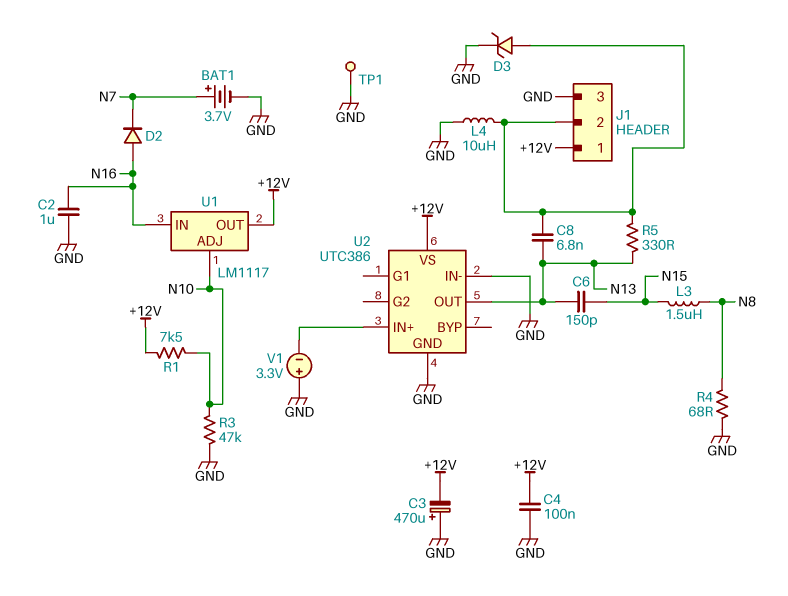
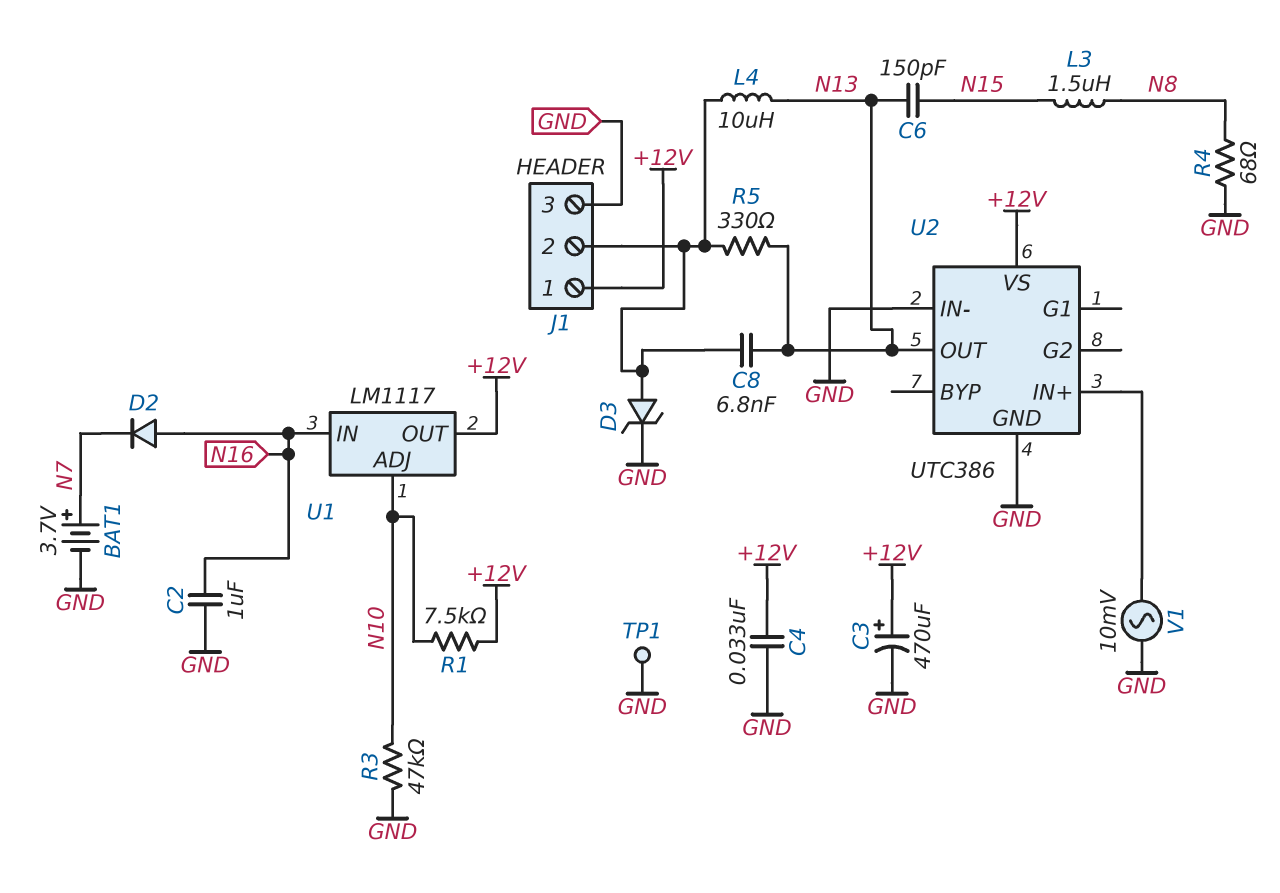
C3: 470uF (plus GND, minus +12V) -> 470uF (plus +12V, minus GND)
C4: 100nF (+12V, GND) -> 33nF (+12V, GND)
L4: 10uH (GND, J1/2) -> 10uH (J1/2, N13)
V1: 3.3V (plus GND, minus U2/IN+) -> AC 10mV (GND, U2/IN+)

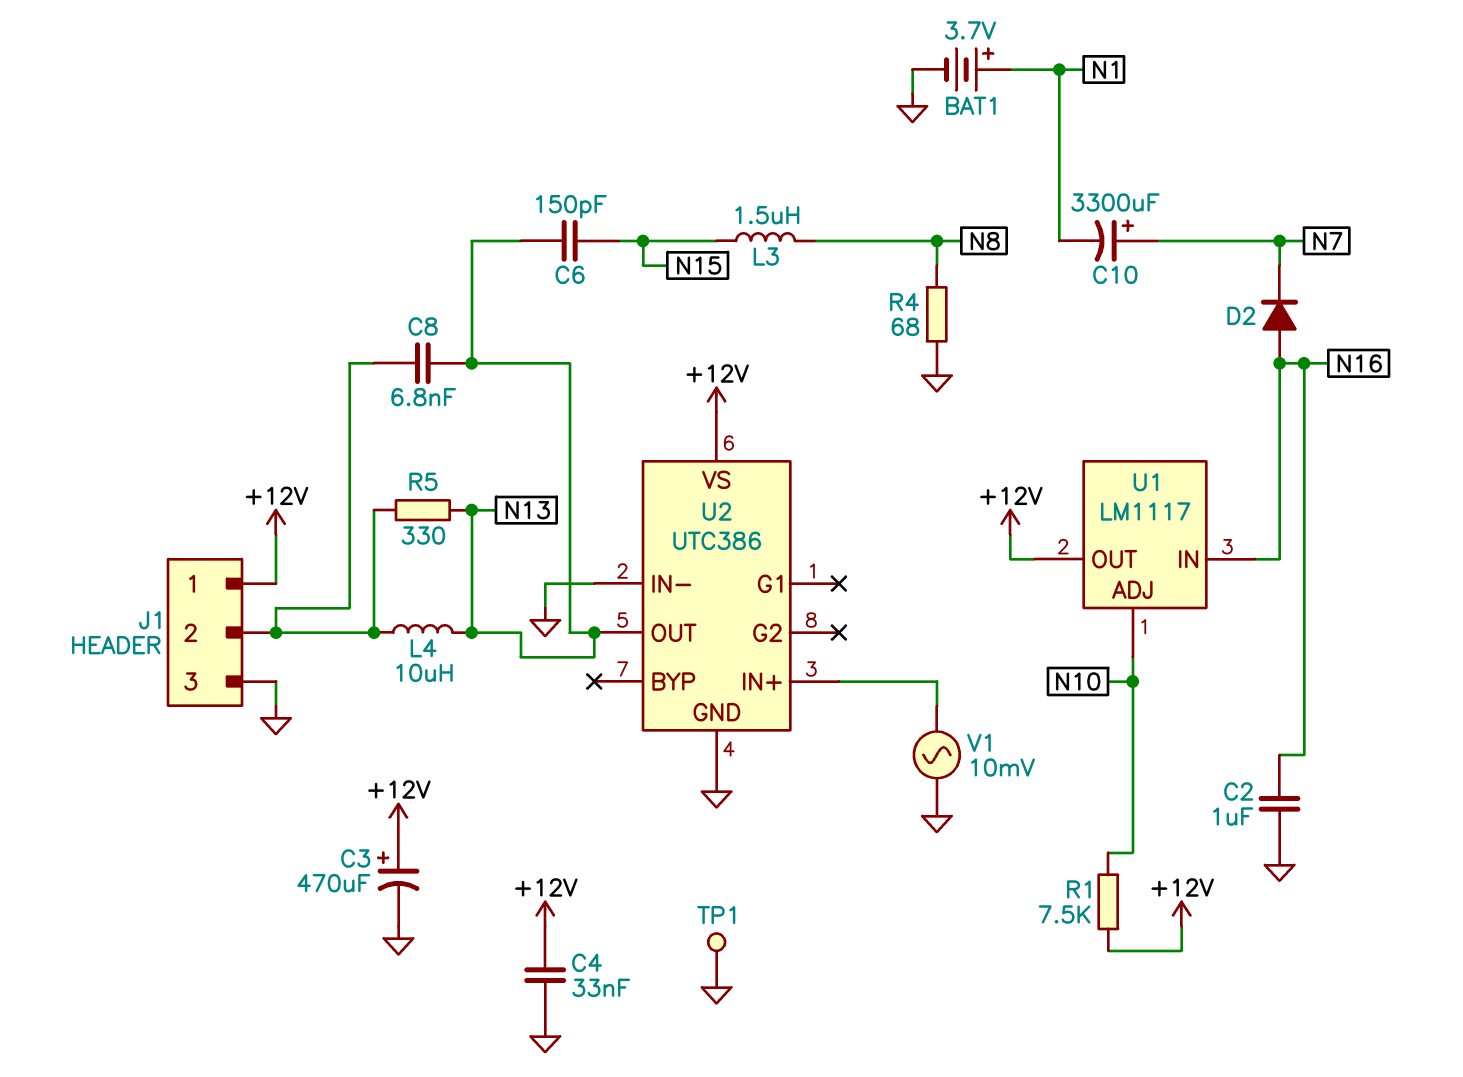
BAT1: 3.7V (plus N7, minus GND) -> 3.7V (plus N1, minus GND)
C10: none -> 3300uF (plus N7, minus N1)
D3: zener (A J1/2, K GND) -> none
R3: 47k (GND, N10) -> none

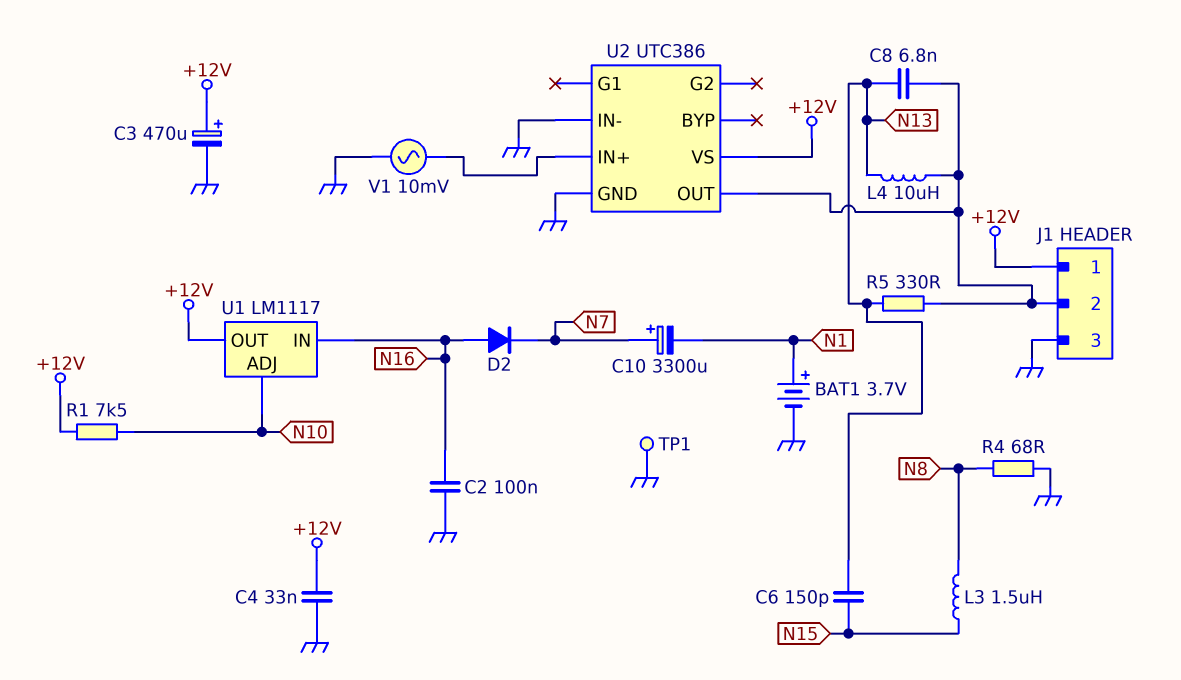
C2: 1uF (GND, N16) -> 100nF (GND, N16)
U2 pin OUT: N13 -> J1/2

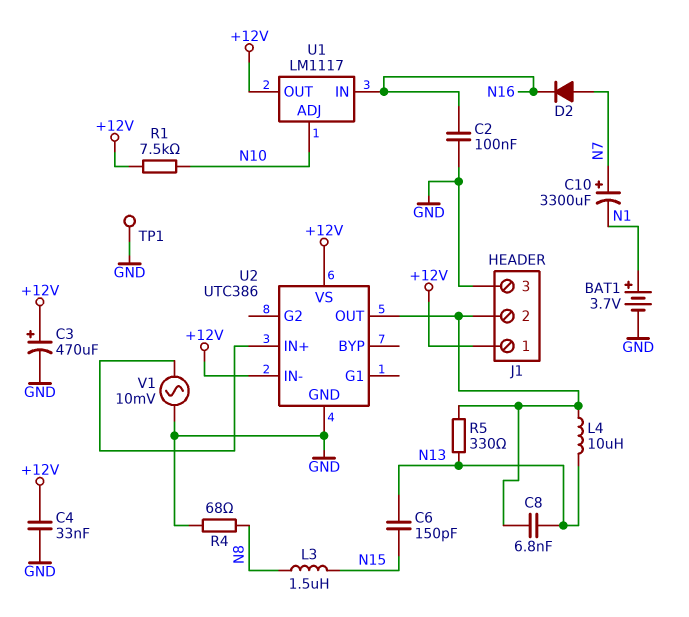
D2: diode (A N16, K N7) -> diode (A N7, K N16)
U2 pin IN-: GND -> +12V

